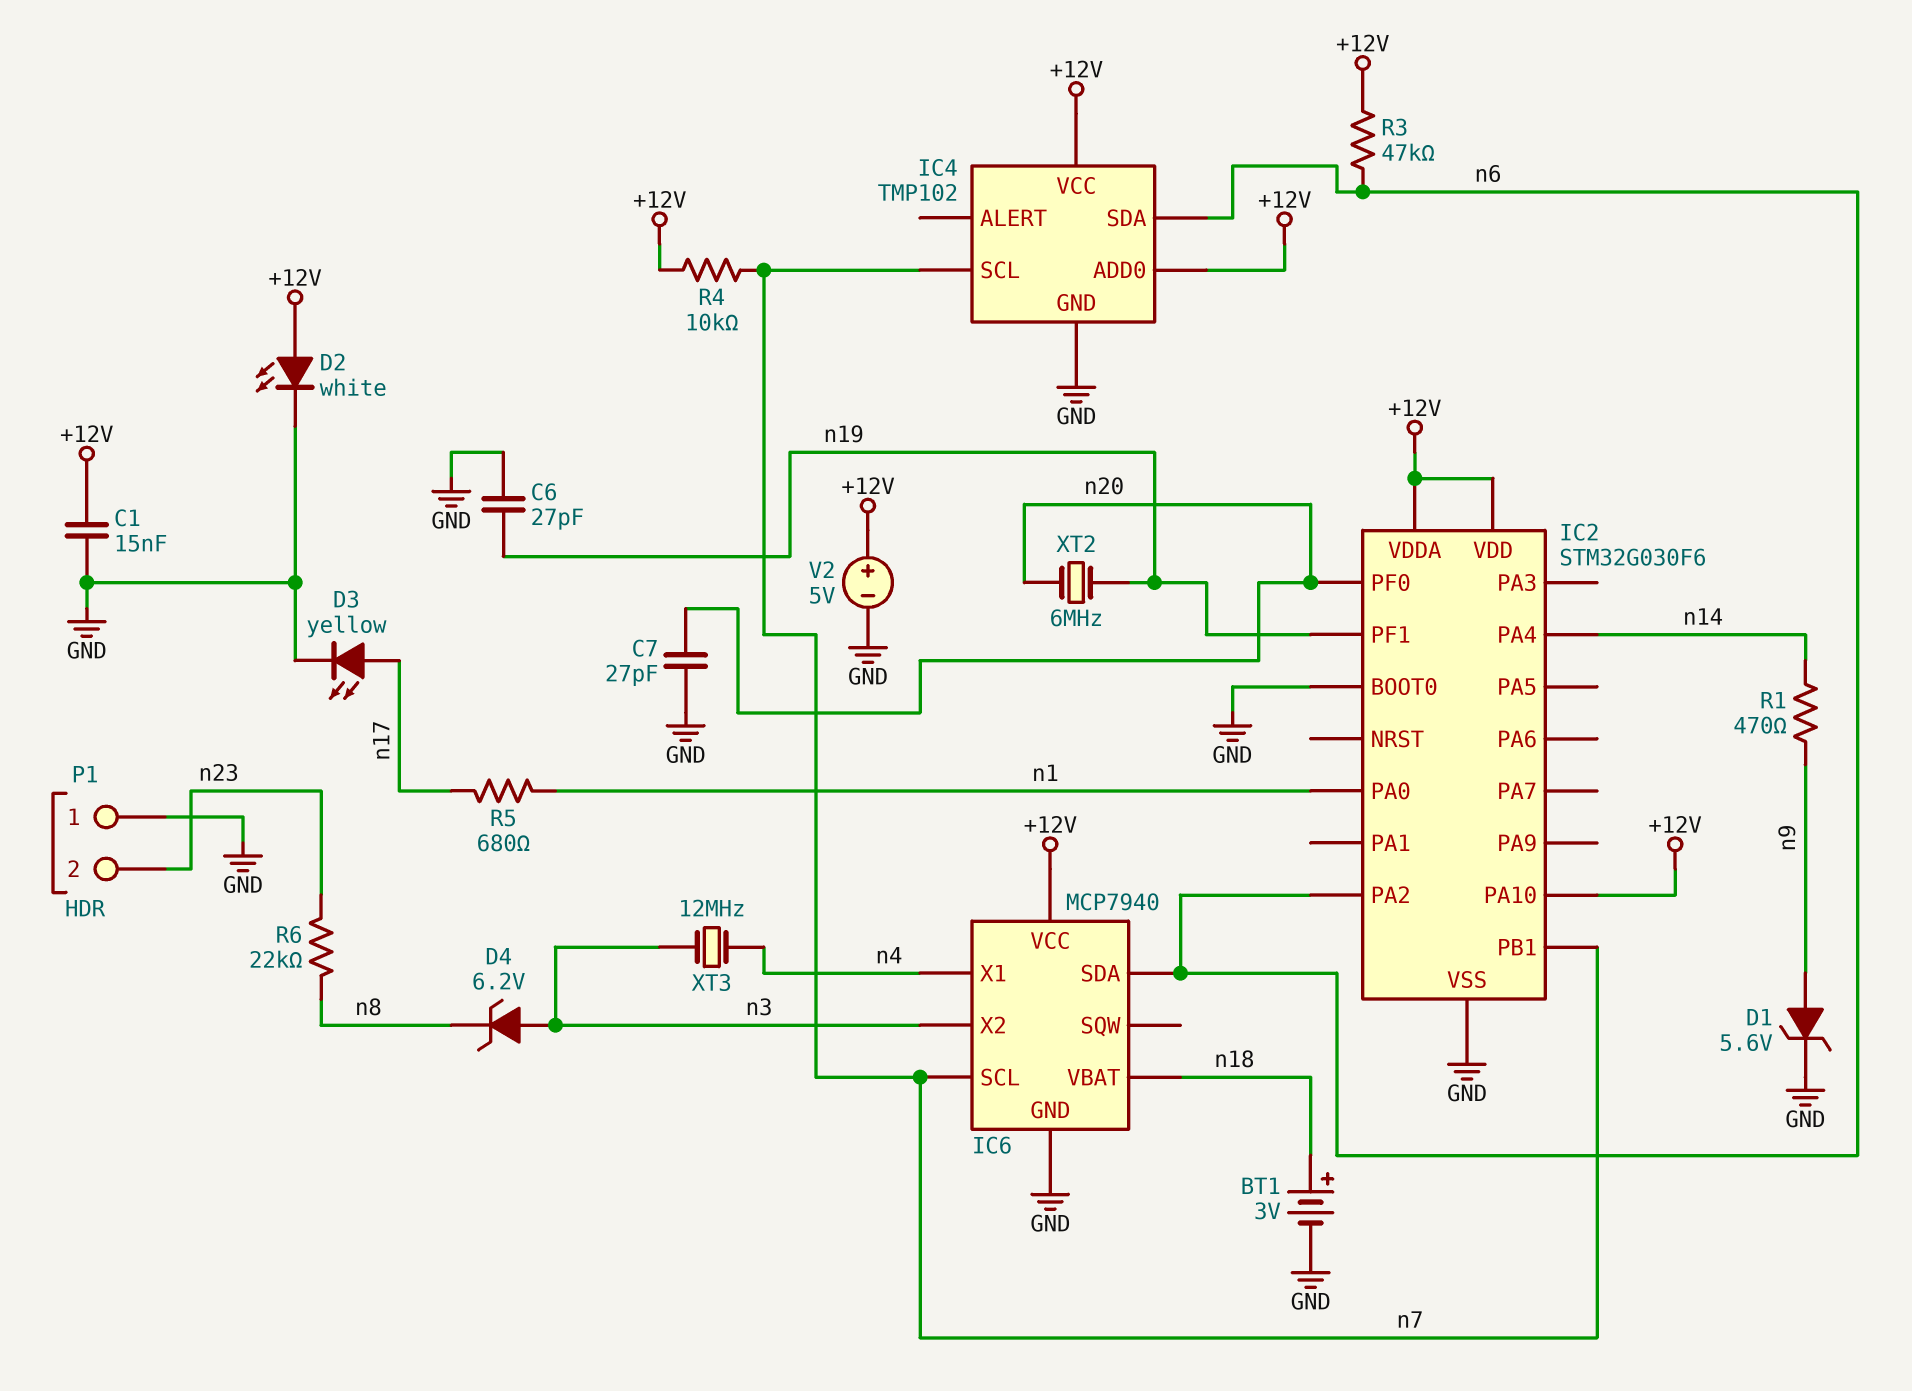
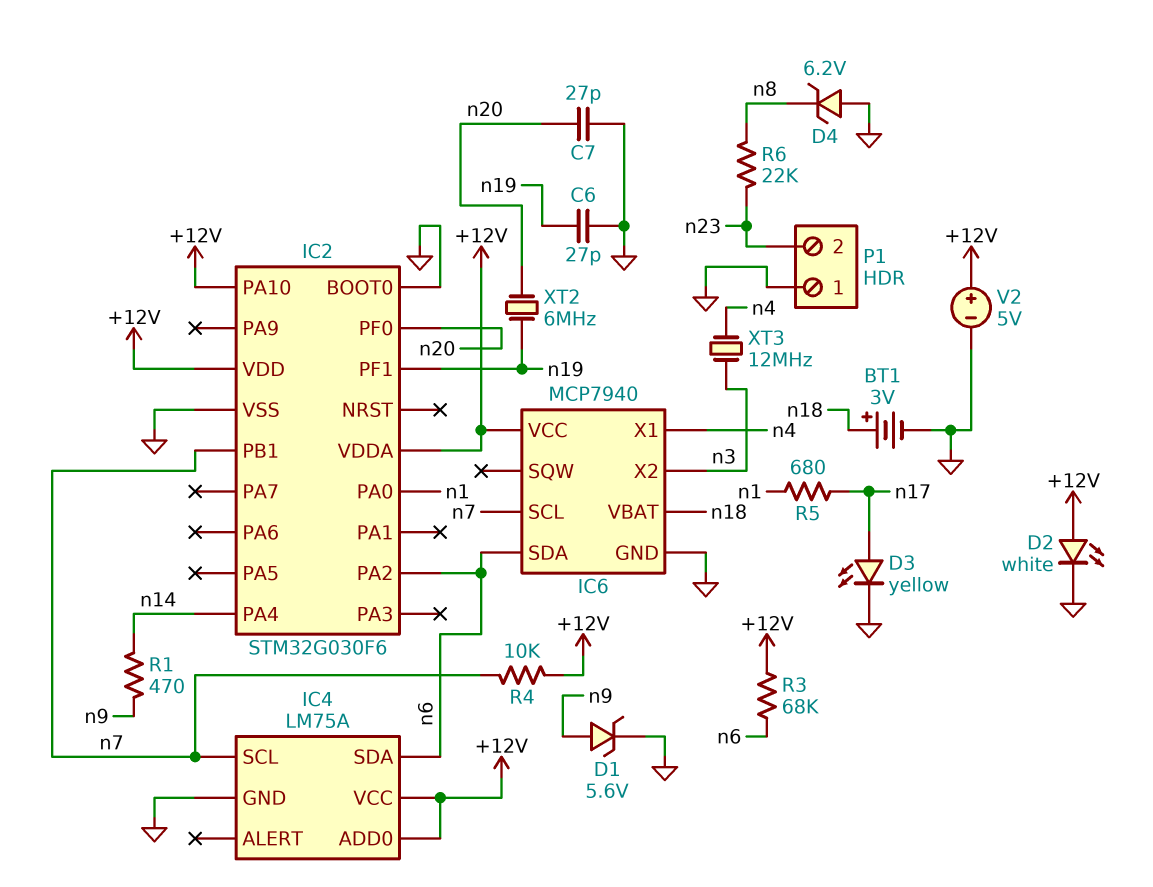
C1: 15nF (+12V, GND) -> none
D4: zener 6.2V (A n3, K n8) -> zener 6.2V (A GND, K n8)
IC4: TMP102 -> LM75A
R3: 47k (+12V, n6) -> 68k (+12V, n6)

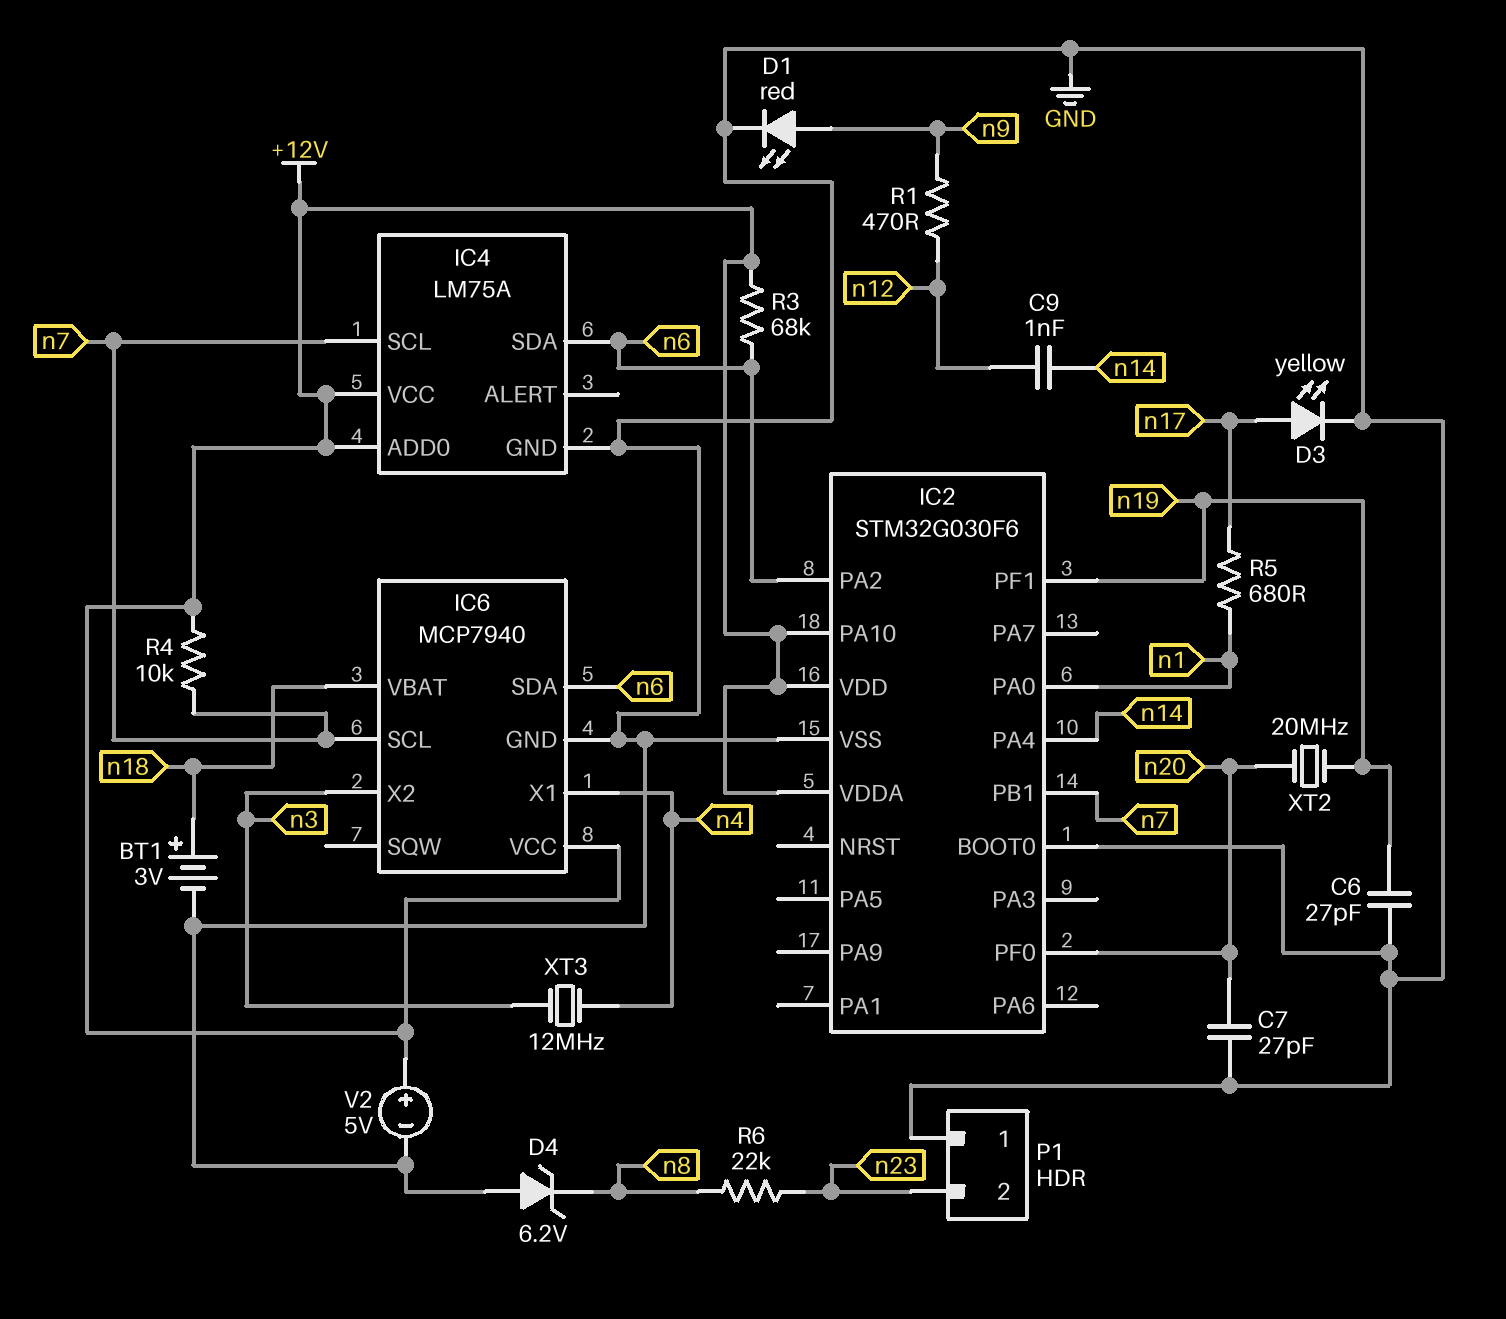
C9: none -> 1nF (n12, n14)
D1: zener 5.6V (A n9, K GND) -> LED red (A n9, K GND)
D2: LED white (A +12V, K GND) -> none
R1: 470 (n9, n14) -> 470 (n9, n12)
XT2: 6MHz (n19, n20) -> 20MHz (n19, n20)

